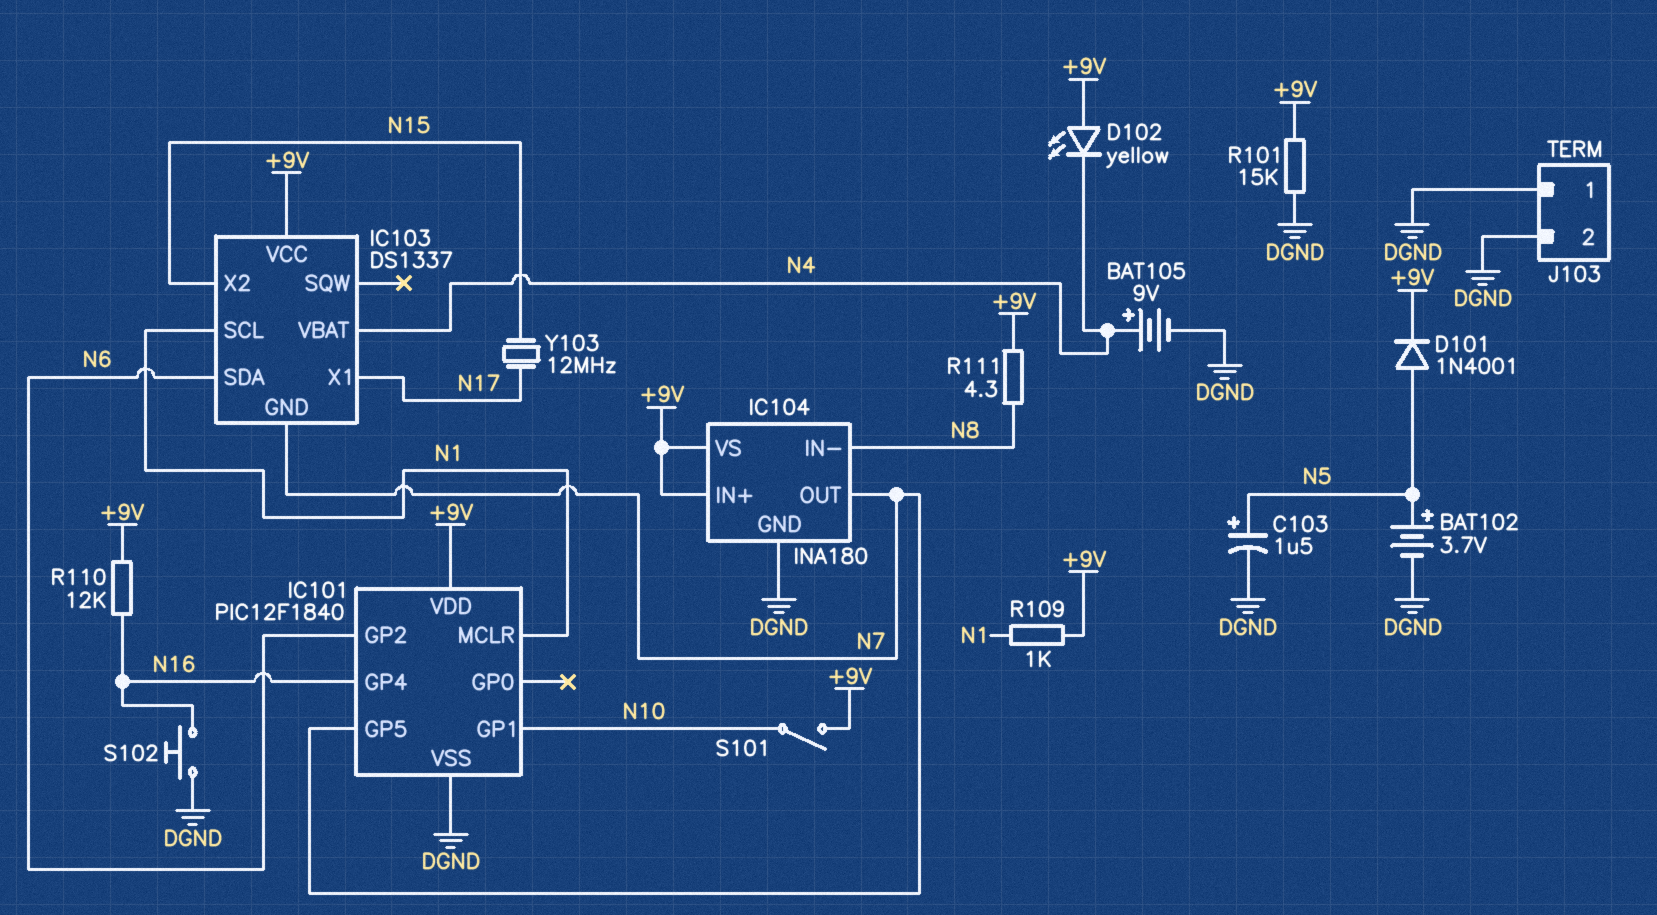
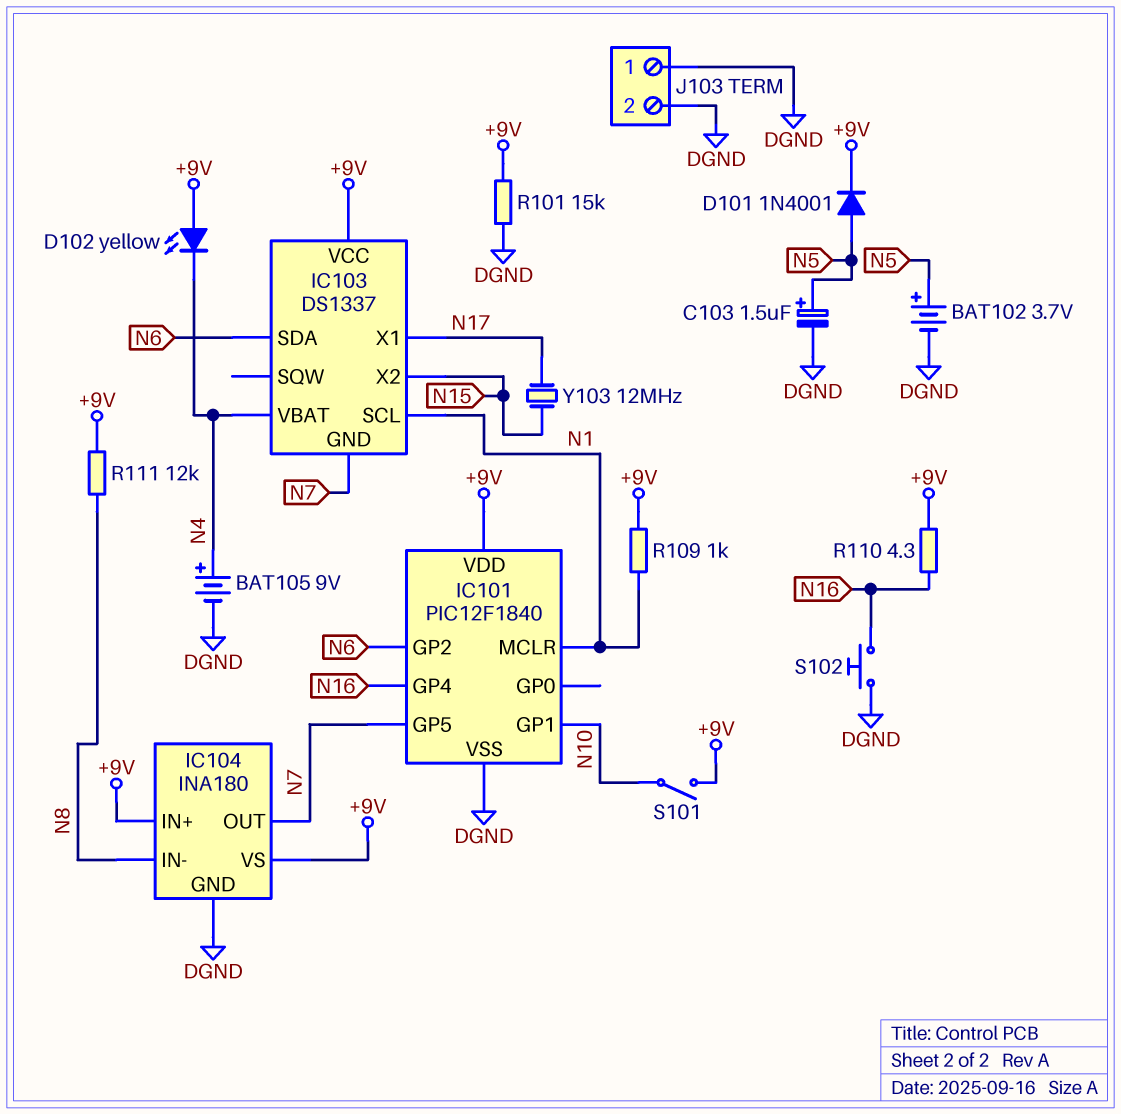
R110: 12k (+9V, N16) -> 4.3 (+9V, N16)
R111: 4.3 (+9V, N8) -> 12k (+9V, N8)

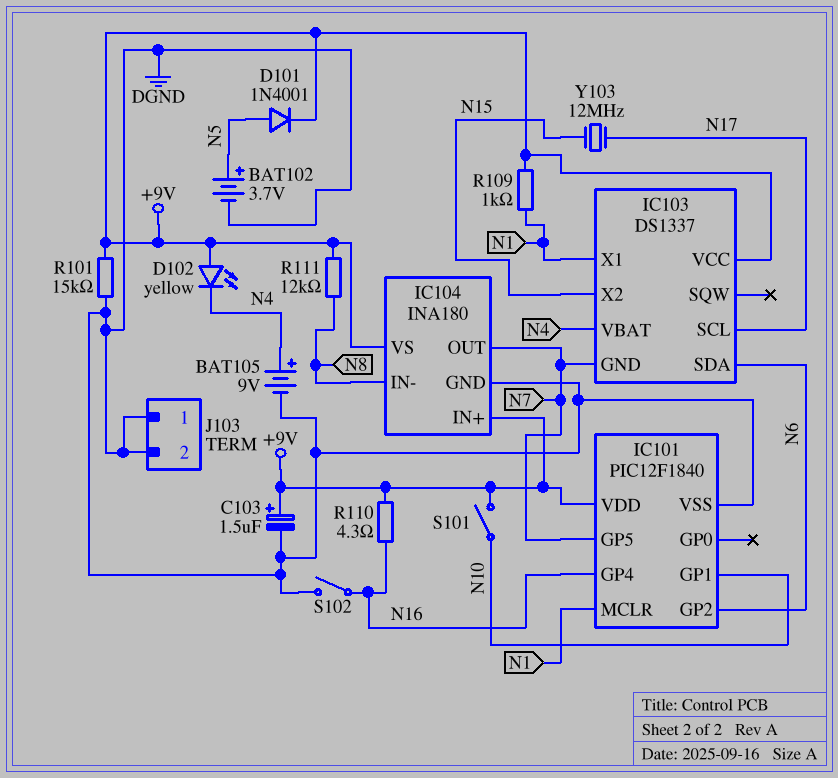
C103: 1.5uF (plus N5, minus DGND) -> 1.5uF (plus +9V, minus DGND)
IC103 pin SCL: N1 -> N17
IC103 pin X1: N17 -> N1
S102: button (DGND, N16) -> switch (DGND, N16)

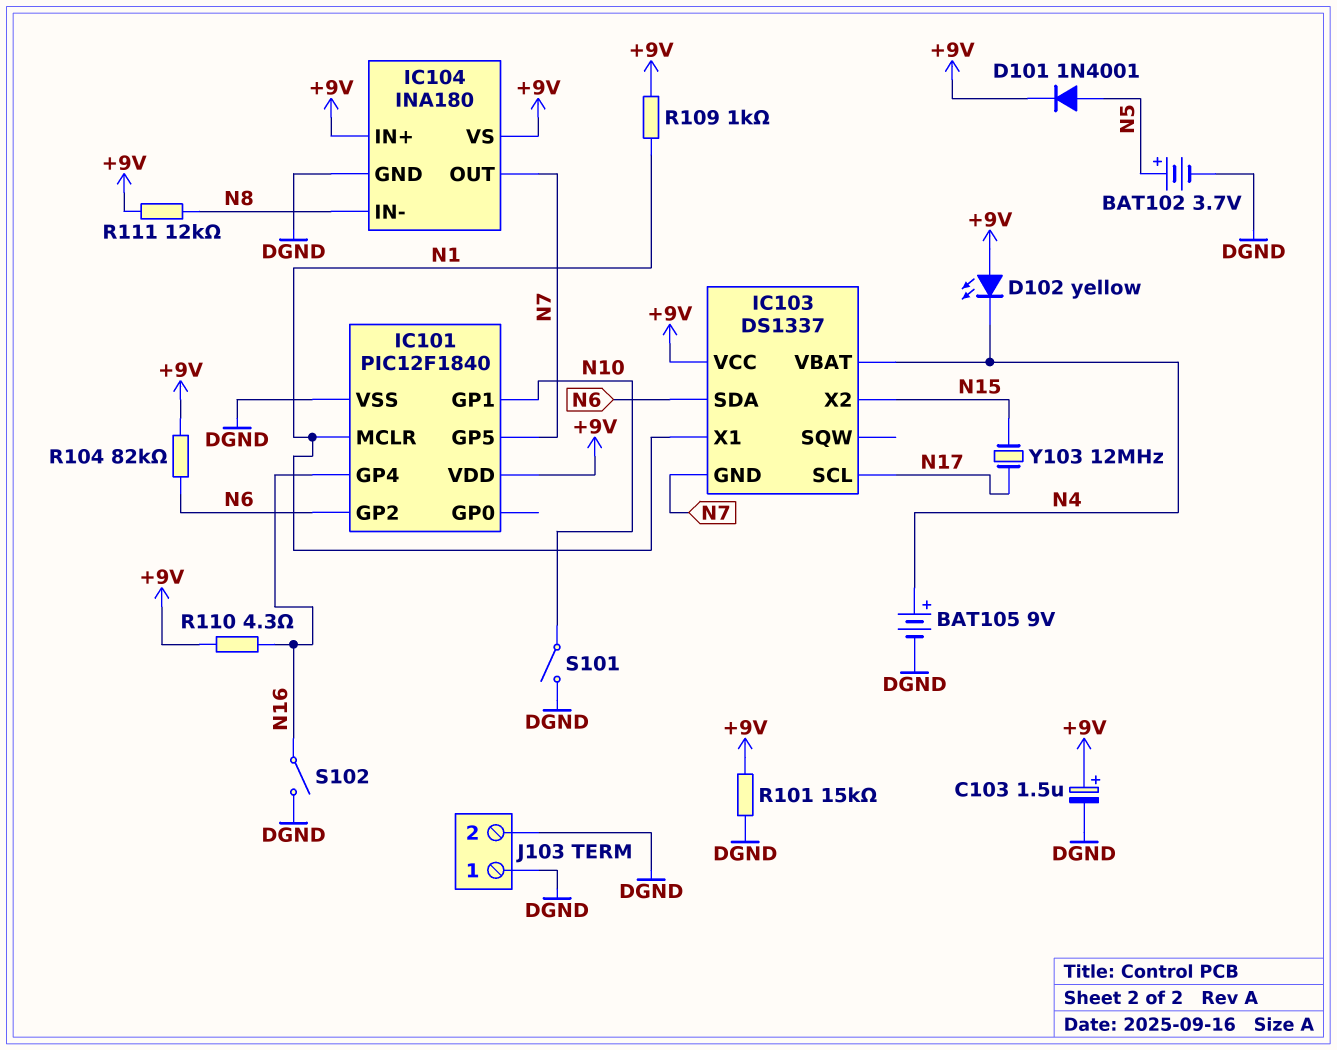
R104: none -> 82k (+9V, N6)
S101: switch (+9V, N10) -> switch (DGND, N10)

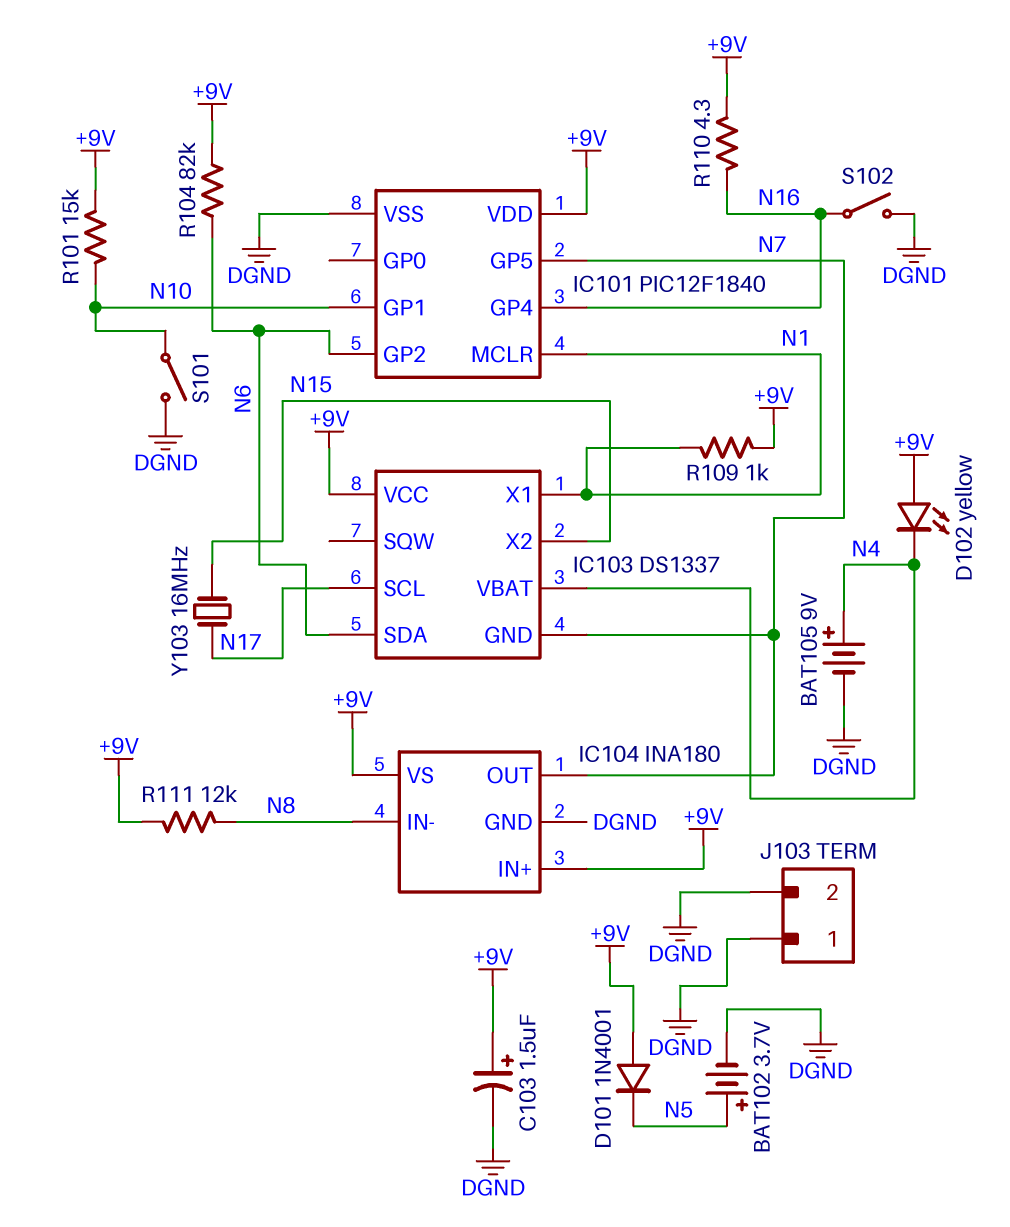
D101: diode 1N4001 (A N5, K +9V) -> diode 1N4001 (A +9V, K N5)
R101: 15k (+9V, DGND) -> 15k (+9V, N10)
Y103: 12MHz (N15, N17) -> 16MHz (N15, N17)

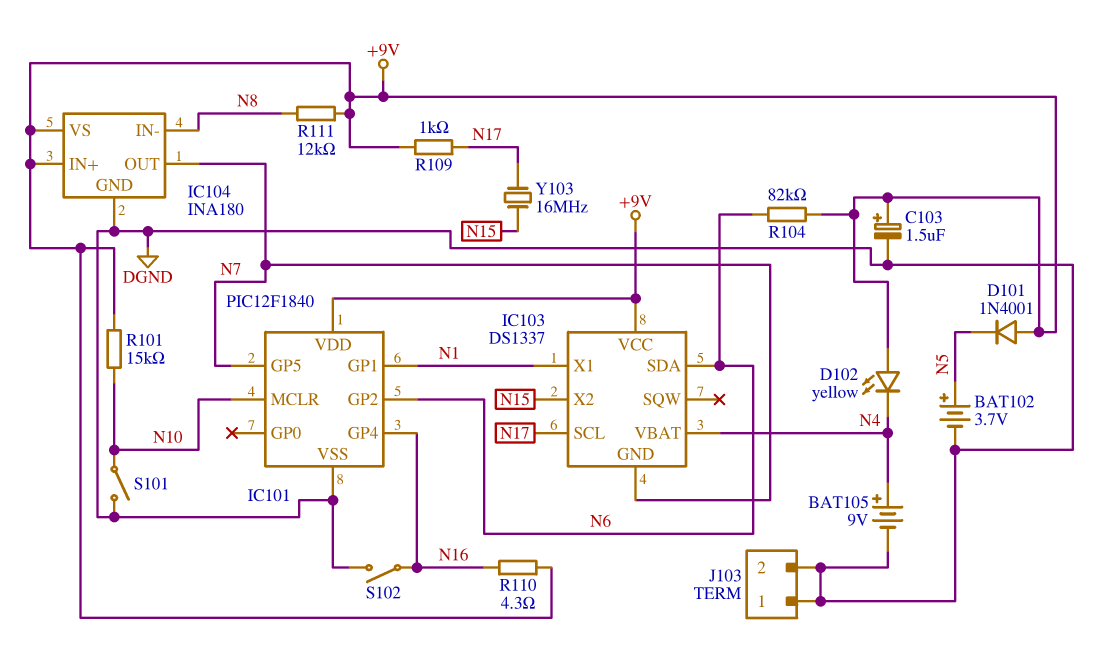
IC101 pin GP1: N10 -> N1
IC101 pin MCLR: N1 -> N10
R109: 1k (+9V, N1) -> 1k (+9V, N17)

